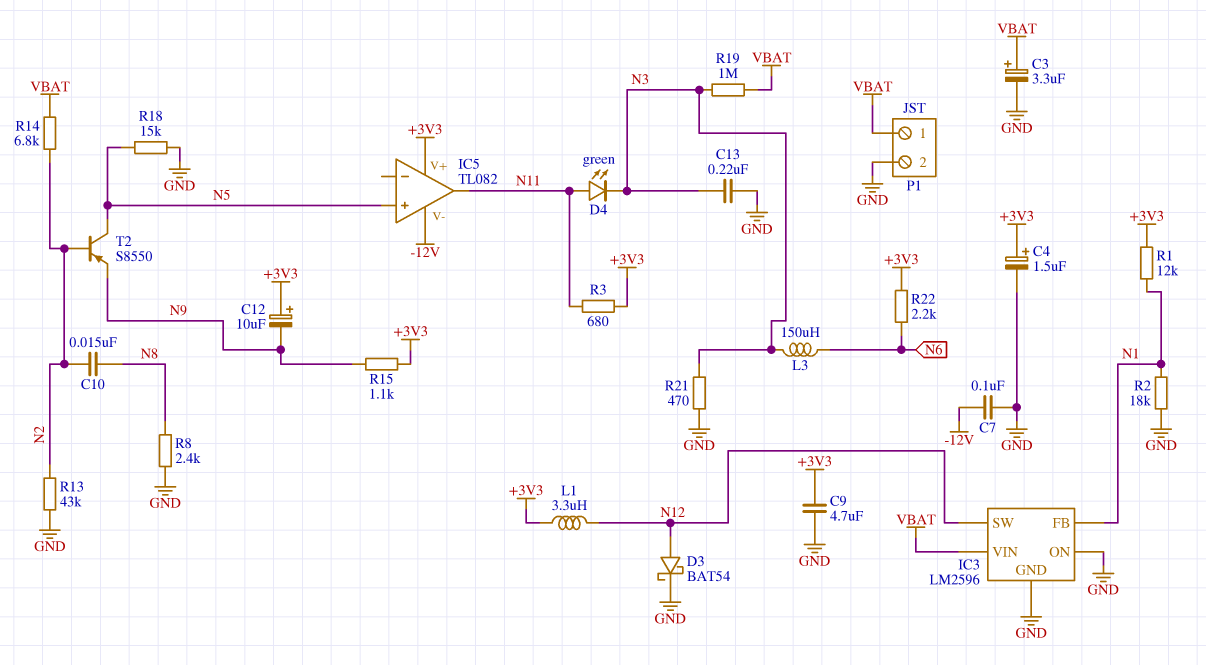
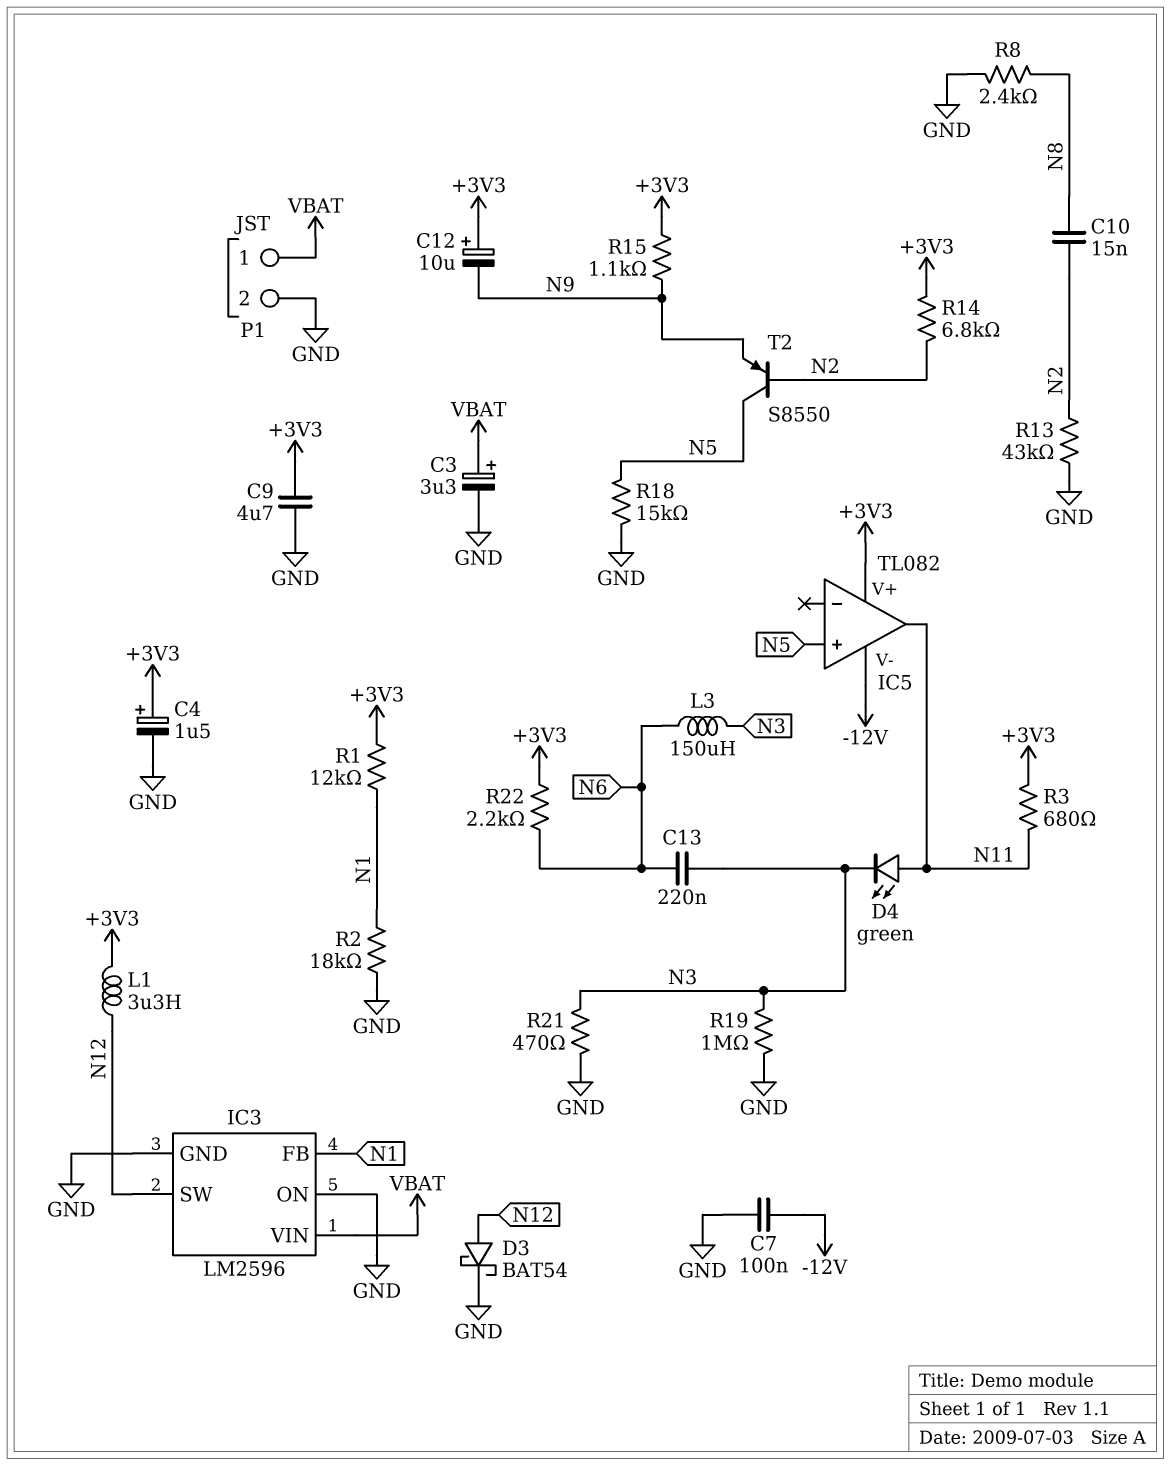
C13: 220nF (GND, N3) -> 220nF (N3, N6)
R14: 6.8k (N2, VBAT) -> 6.8k (+3V3, N2)
R19: 1M (N3, VBAT) -> 1M (GND, N3)

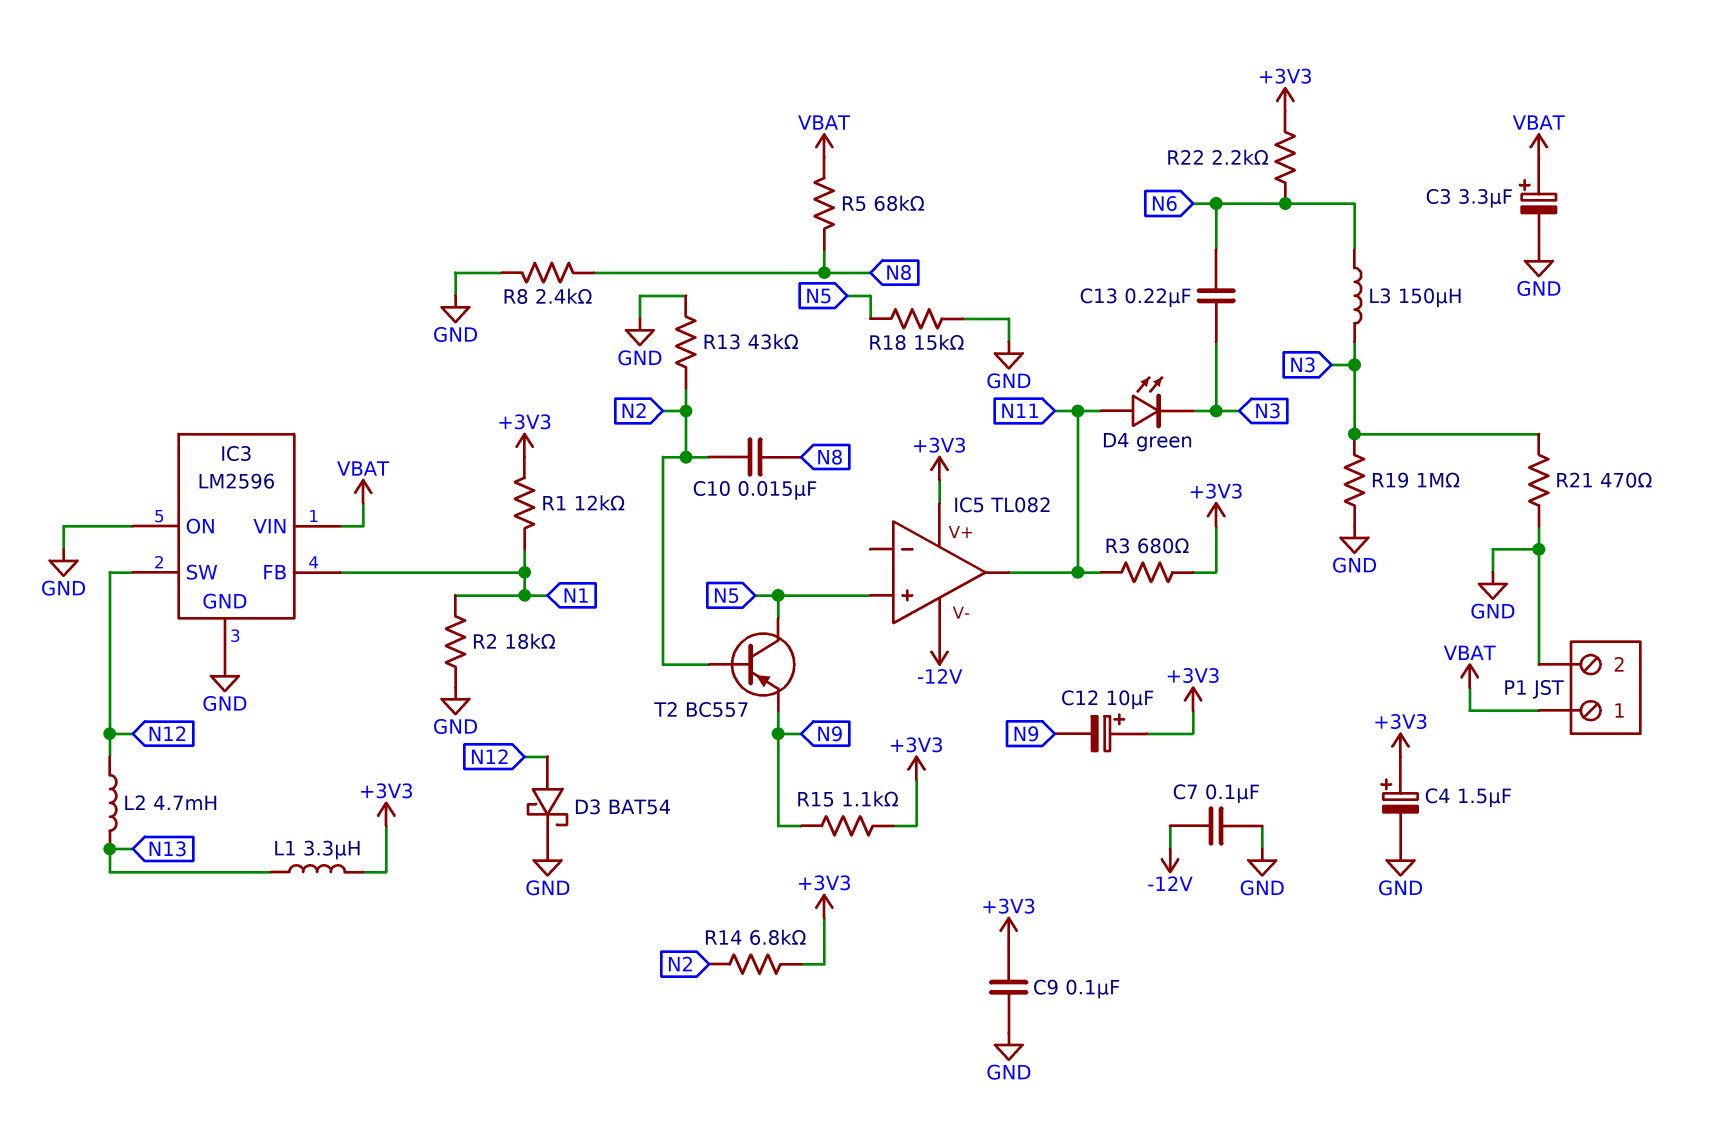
C9: 4.7uF (+3V3, GND) -> 100nF (+3V3, GND)
L1: 3.3uH (+3V3, N12) -> 3.3uH (+3V3, N13)
L2: none -> 4.7mH (N12, N13)
R5: none -> 68k (N8, VBAT)
T2: PNP S8550 (B N2, C N5, E N9) -> PNP BC557 (B N2, C N5, E N9)

